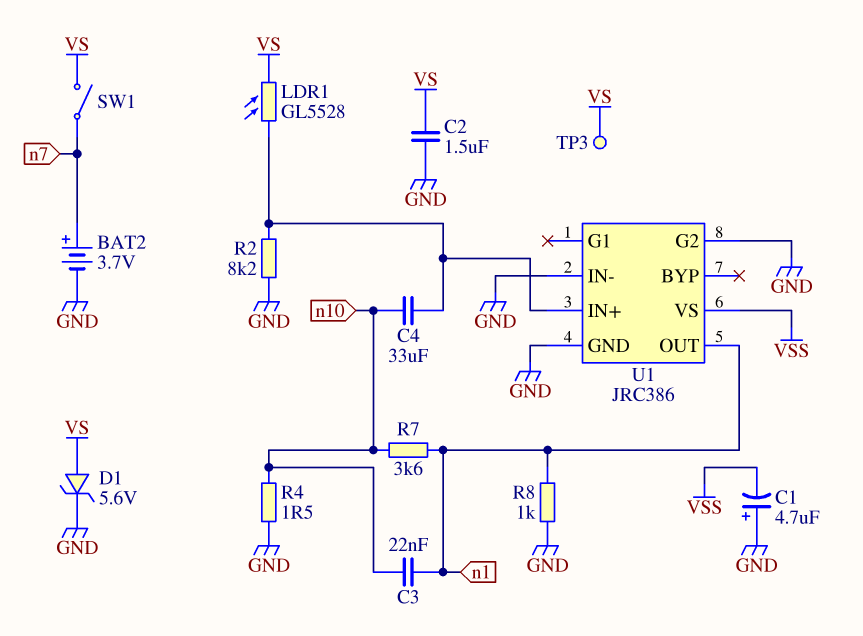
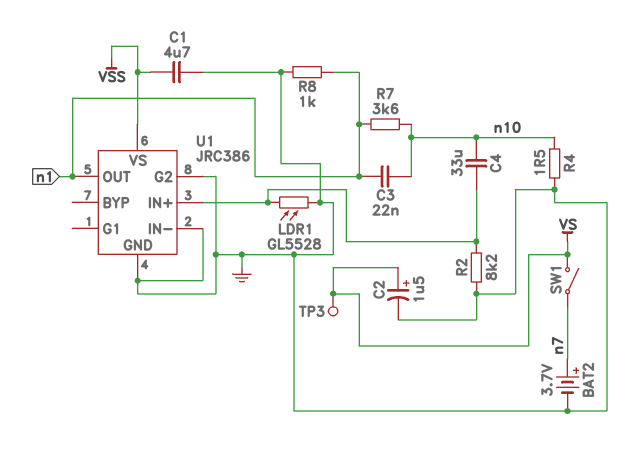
C1: 4.7uF (plus GND, minus VSS) -> 4.7uF (GND, VSS)
C2: 1.5uF (GND, VS) -> 1.5uF (plus VS, minus GND)
D1: zener 5.6V (A VS, K GND) -> none
LDR1: GL5528 (U1/IN+, VS) -> GL5528 (GND, U1/IN+)

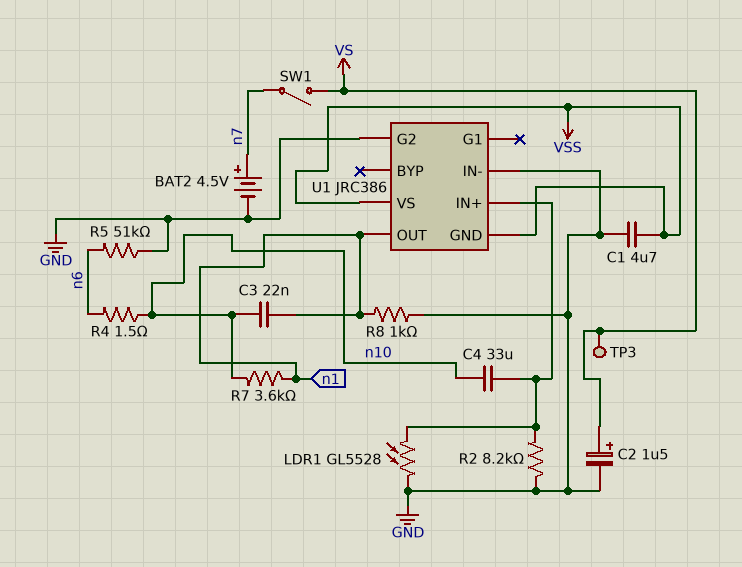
BAT2: 3.7V (plus n7, minus GND) -> 4.5V (plus n7, minus GND)
R4: 1.5 (GND, n10) -> 1.5 (n6, n10)
R5: none -> 51k (GND, n6)
U1 pin GND: GND -> VSS

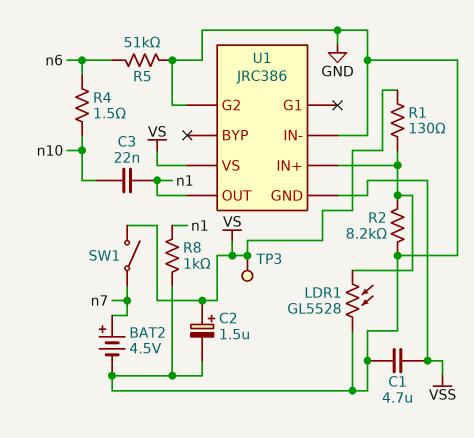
C4: 33uF (U1/IN+, n10) -> none
R1: none -> 130 (U1/IN+, VS)
R7: 3.6k (n1, n10) -> none
U1 pin VS: VSS -> VS

